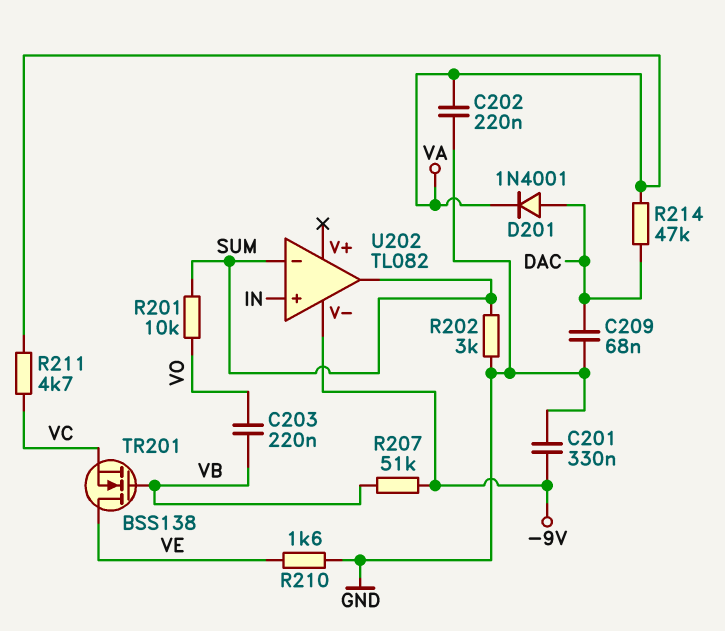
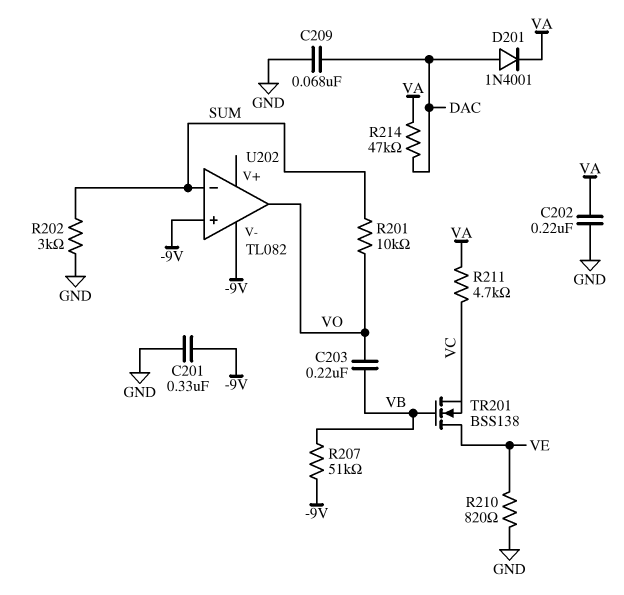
R210: 1.6k (GND, VE) -> 820 (GND, VE)
U202 pin in+: IN -> -9V
U202 pin out: SUM -> VO

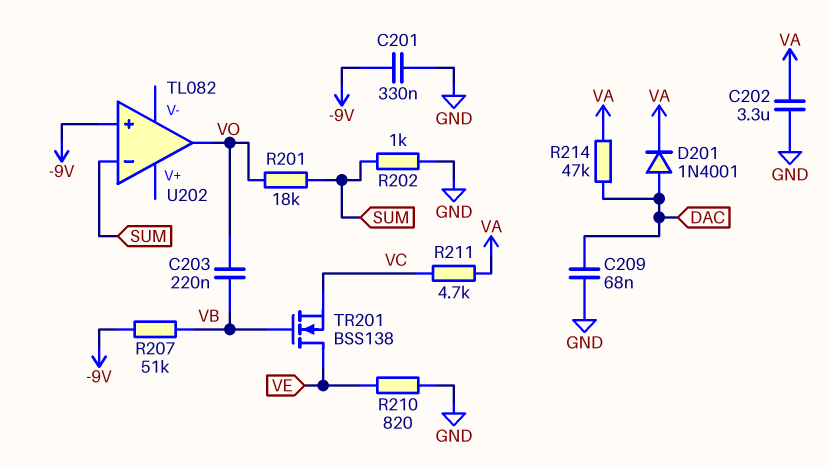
C202: 220nF (GND, VA) -> 3.3uF (GND, VA)
R201: 10k (SUM, VO) -> 18k (SUM, VO)
R202: 3k (GND, SUM) -> 1k (GND, SUM)
U202 pin V-: -9V -> none

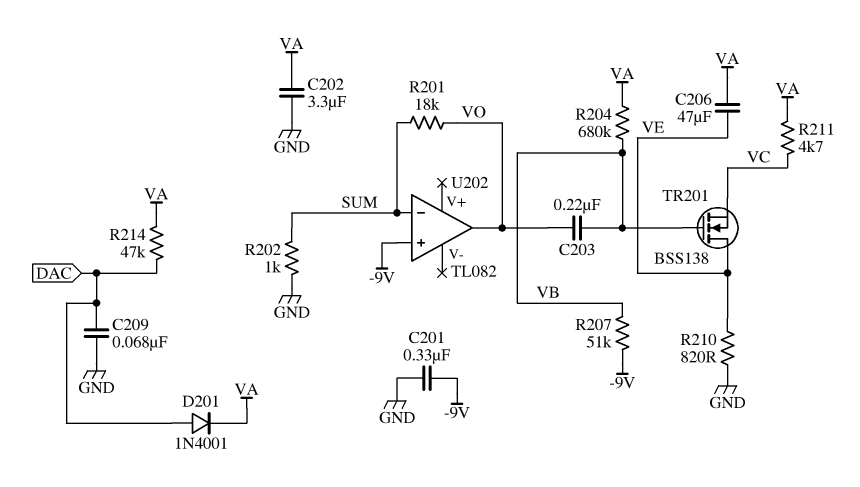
C206: none -> 47uF (VA, VE)
R204: none -> 680k (VA, VB)

